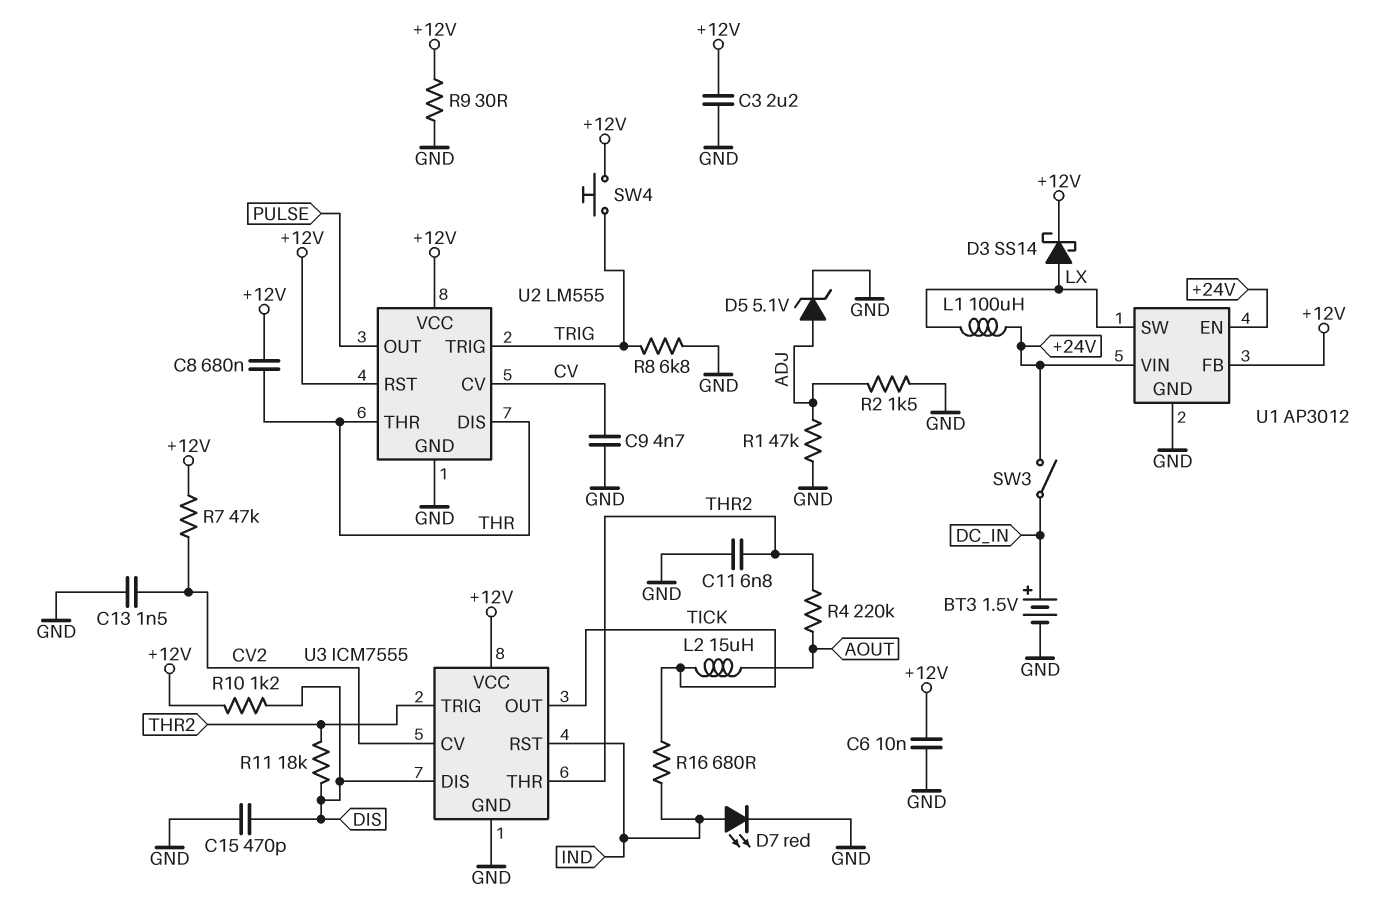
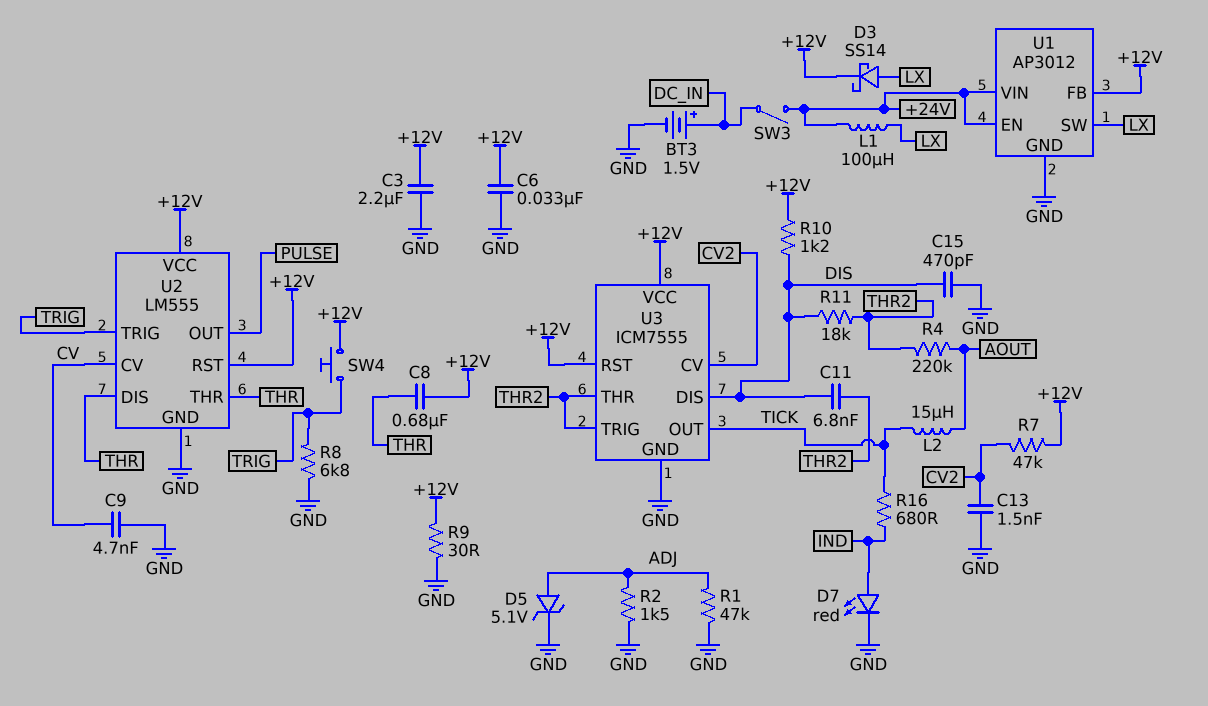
C6: 10nF (+12V, GND) -> 33nF (+12V, GND)
C11: 6.8nF (GND, THR2) -> 6.8nF (DIS, THR2)
U3 pin RST: IND -> +12V

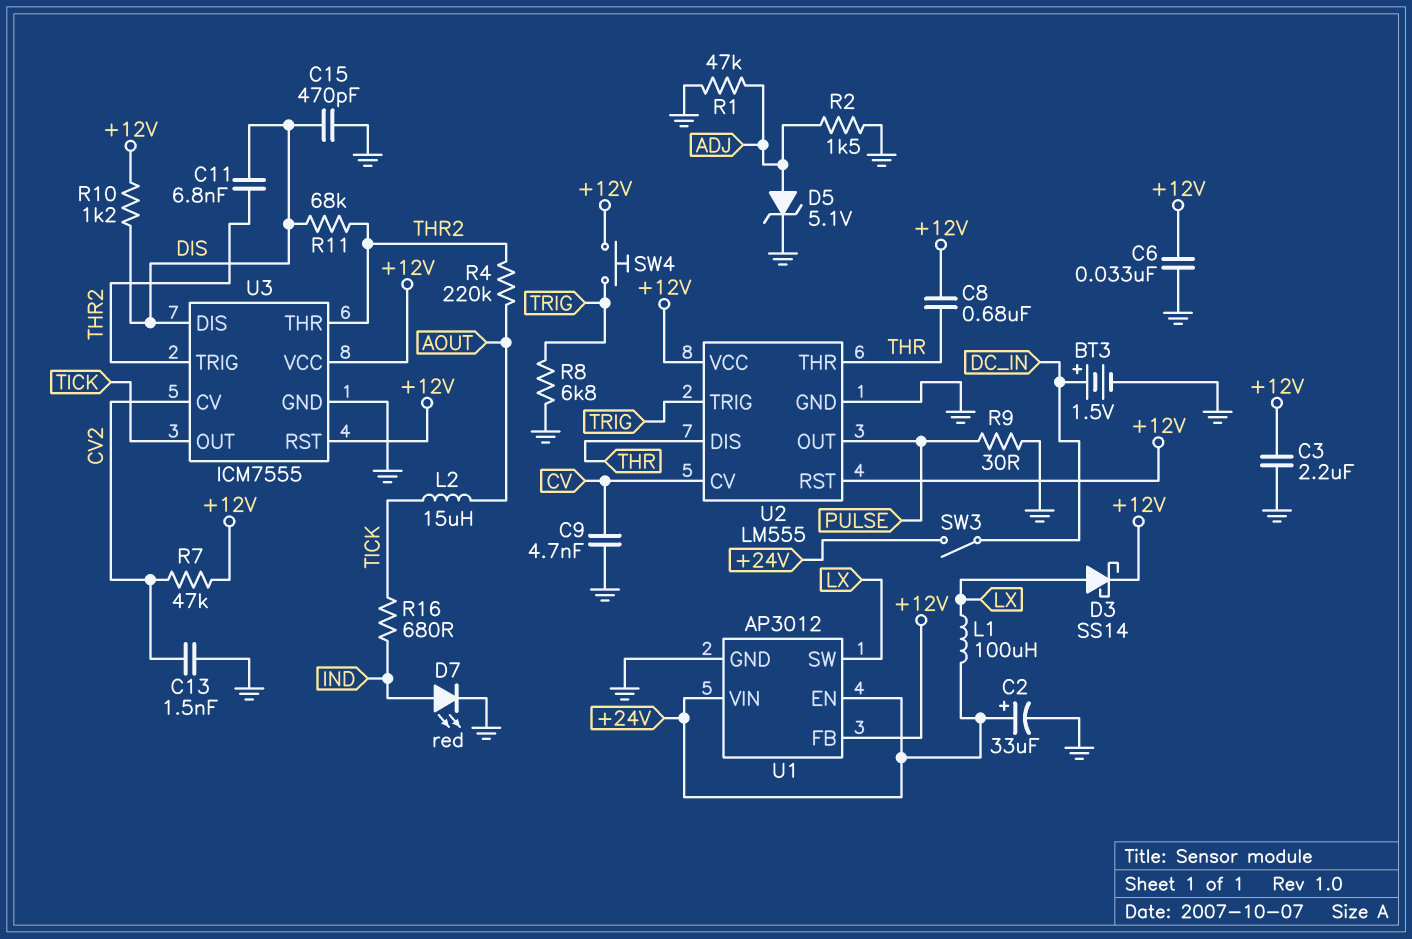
C2: none -> 33uF (plus +24V, minus GND)
R9: 30 (+12V, GND) -> 30 (GND, PULSE)
R11: 18k (DIS, THR2) -> 68k (DIS, THR2)

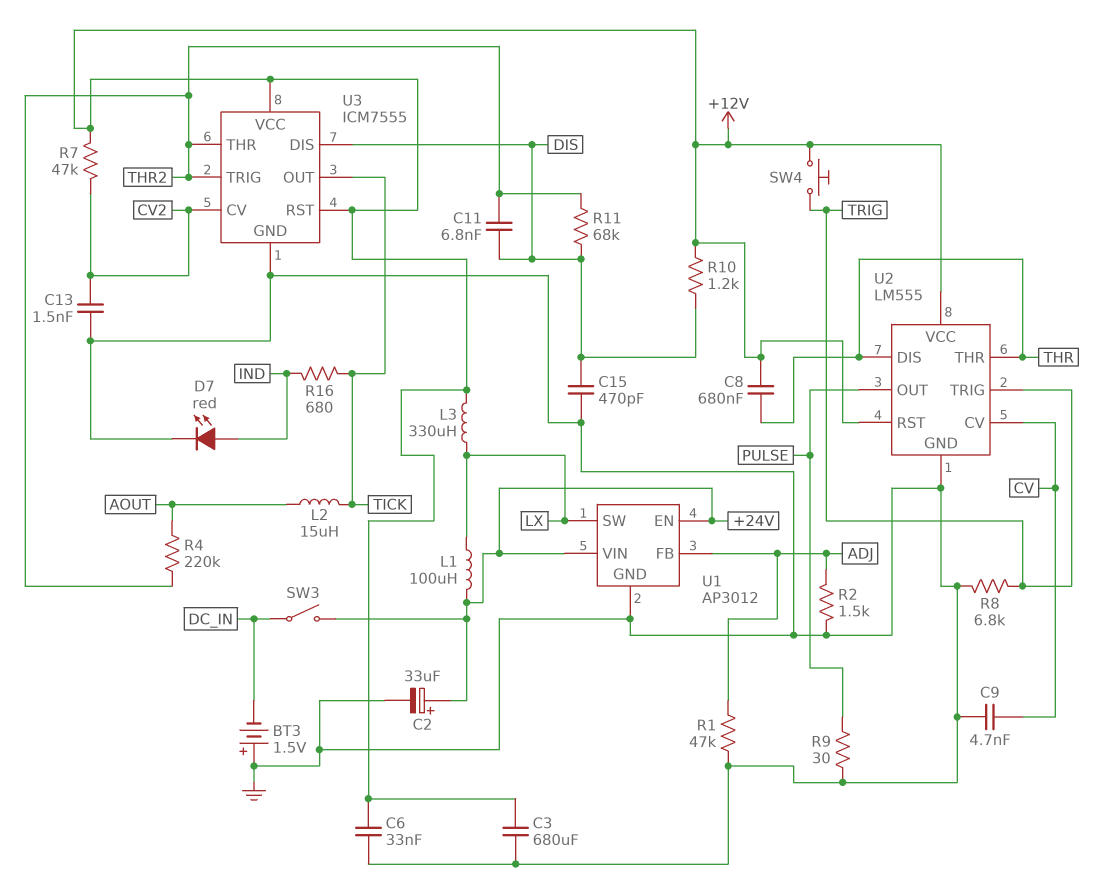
BT3: 1.5V (plus DC_IN, minus GND) -> 1.5V (plus GND, minus DC_IN)
C3: 2.2uF (+12V, GND) -> 680uF (+12V, GND)
D3: schottky SS14 (A LX, K +12V) -> none
D5: zener 5.1V (A ADJ, K GND) -> none
L3: none -> 330uH (+12V, LX)
U1 pin FB: +12V -> ADJ

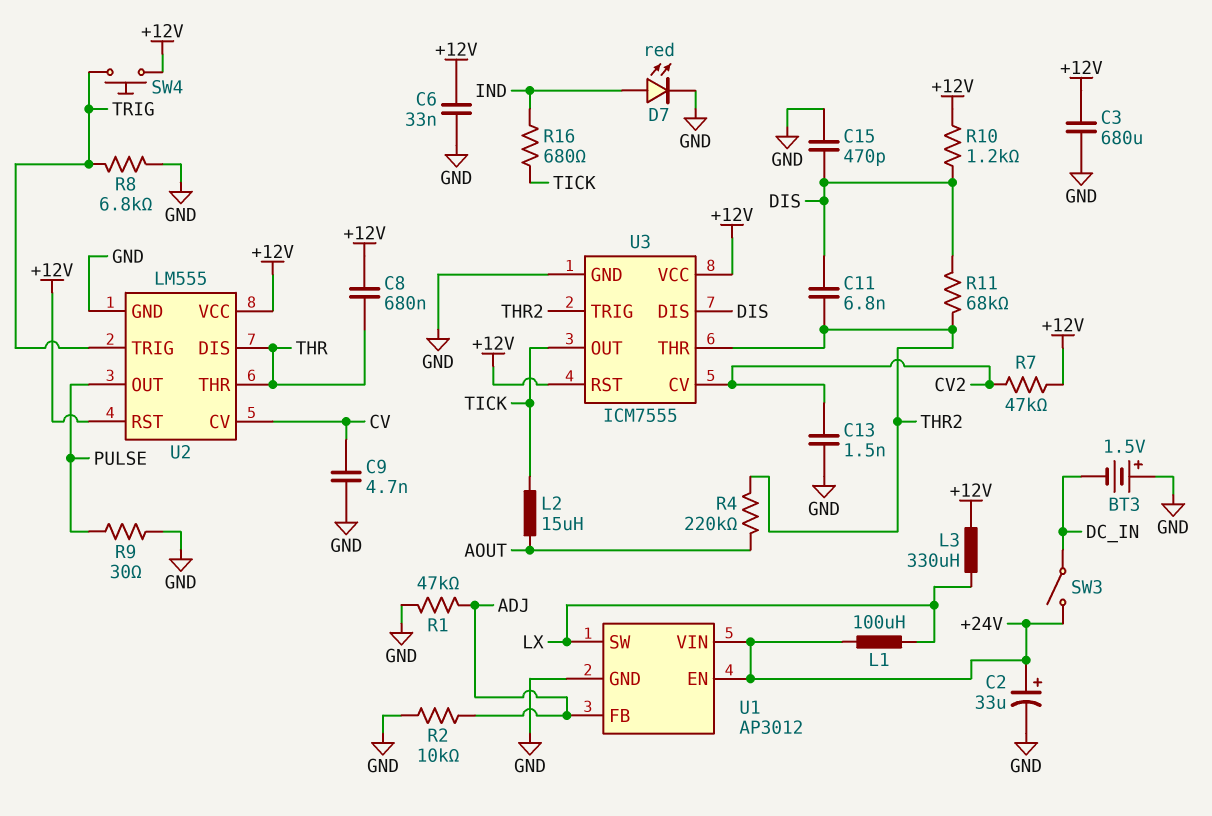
R2: 1.5k (ADJ, GND) -> 10k (ADJ, GND)

